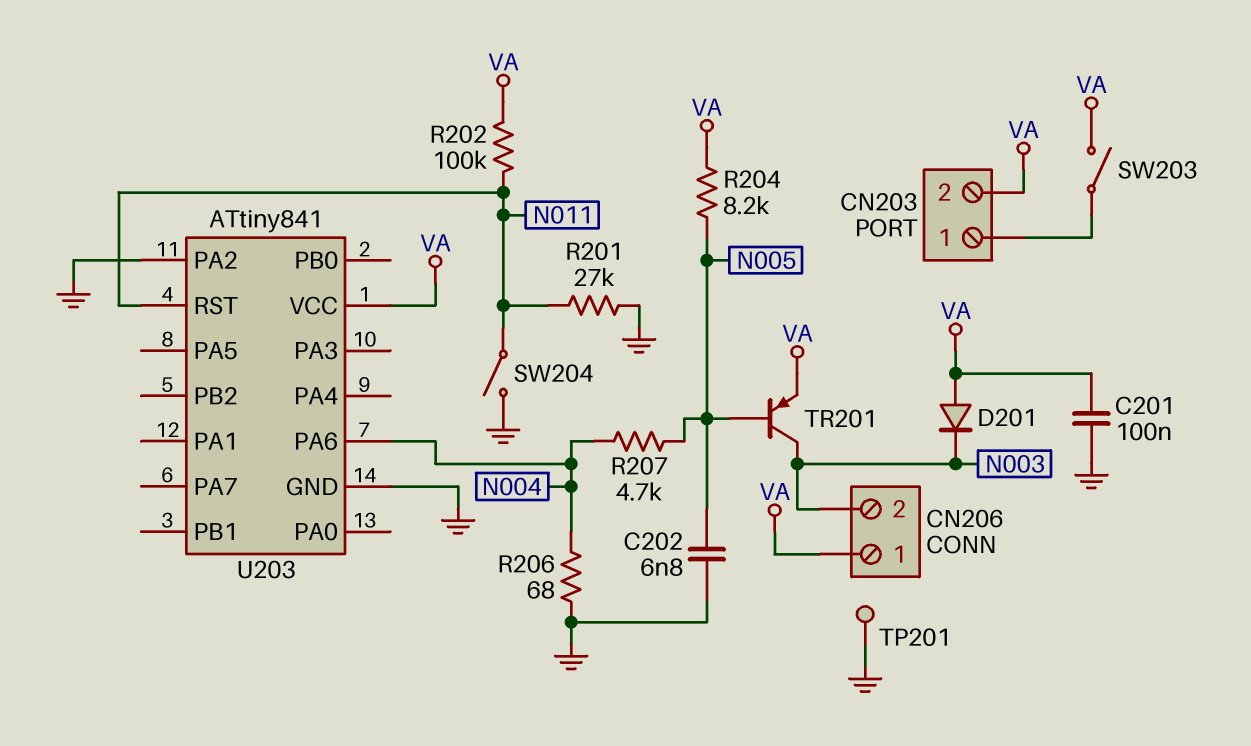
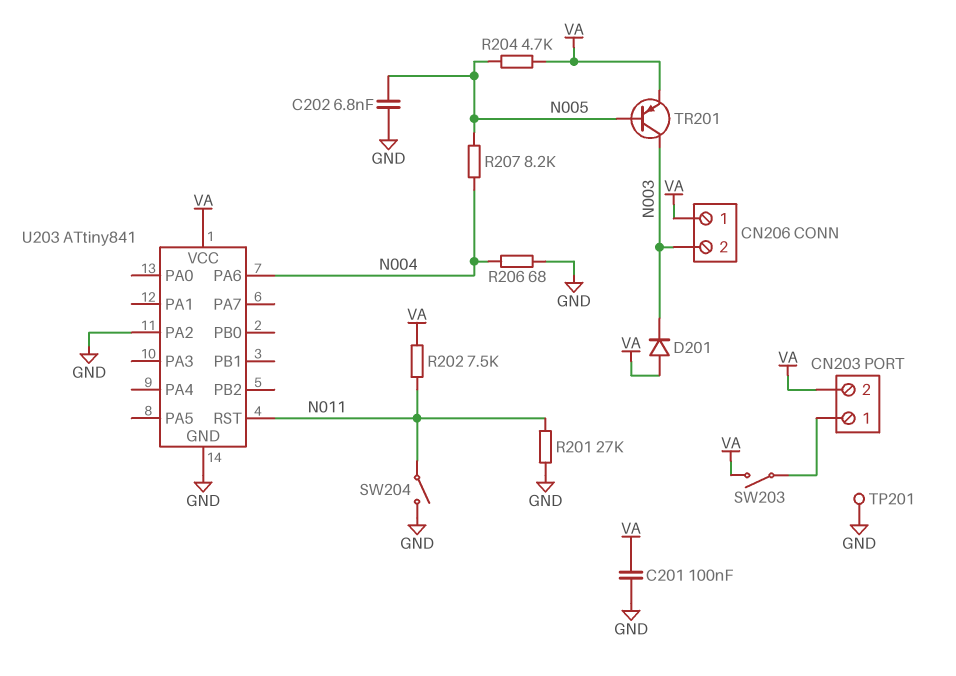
R202: 100k (N011, VA) -> 7.5k (N011, VA)
R204: 8.2k (N005, VA) -> 4.7k (N005, VA)
R207: 4.7k (N004, N005) -> 8.2k (N004, N005)

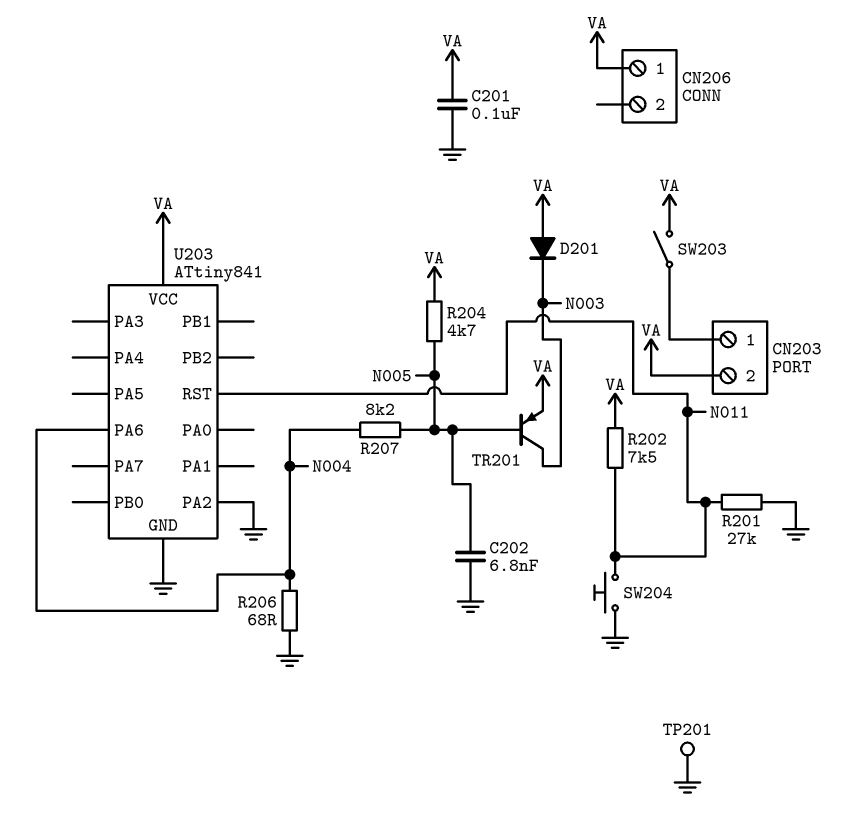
CN206 pin 2: N003 -> none
SW204: switch (GND, N011) -> button (GND, N011)

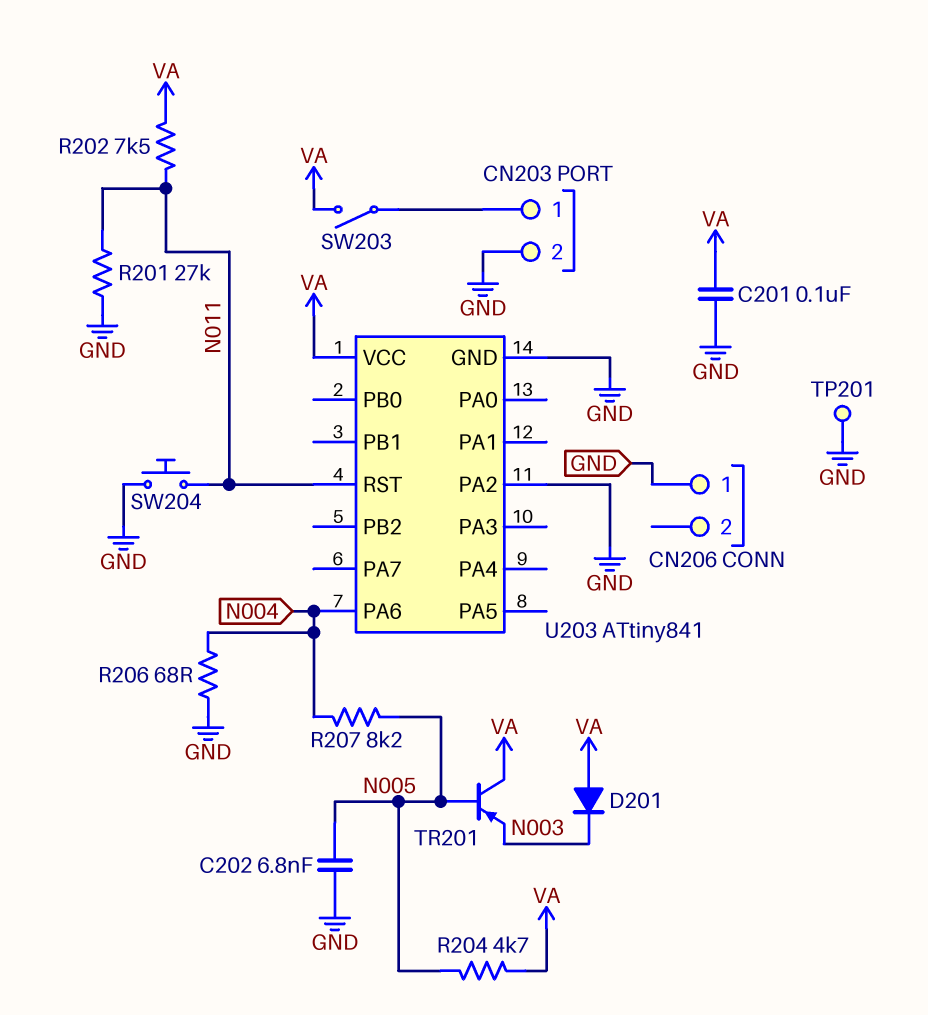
CN203 pin 2: VA -> GND
CN206 pin 1: VA -> GND
TR201: PNP (B N005, C N003, E VA) -> PNP (B N005, C VA, E N003)

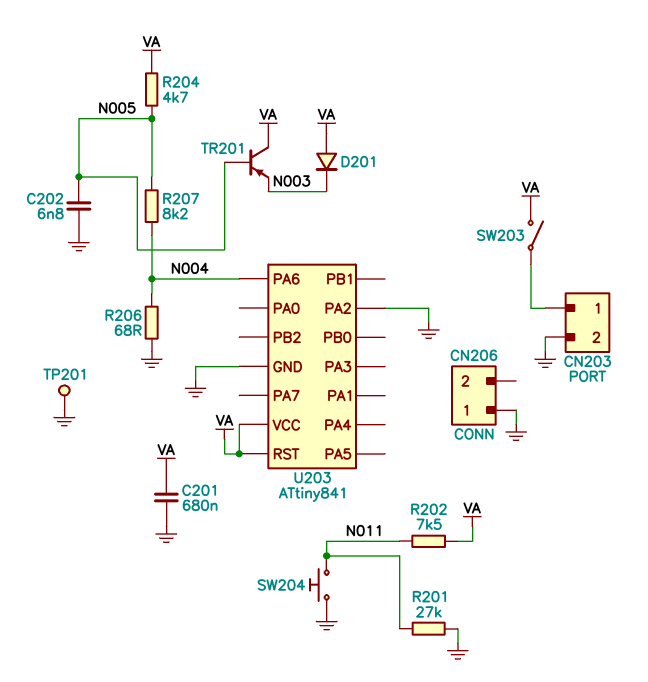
C201: 100nF (GND, VA) -> 680nF (GND, VA)
U203 pin RST: N011 -> VA

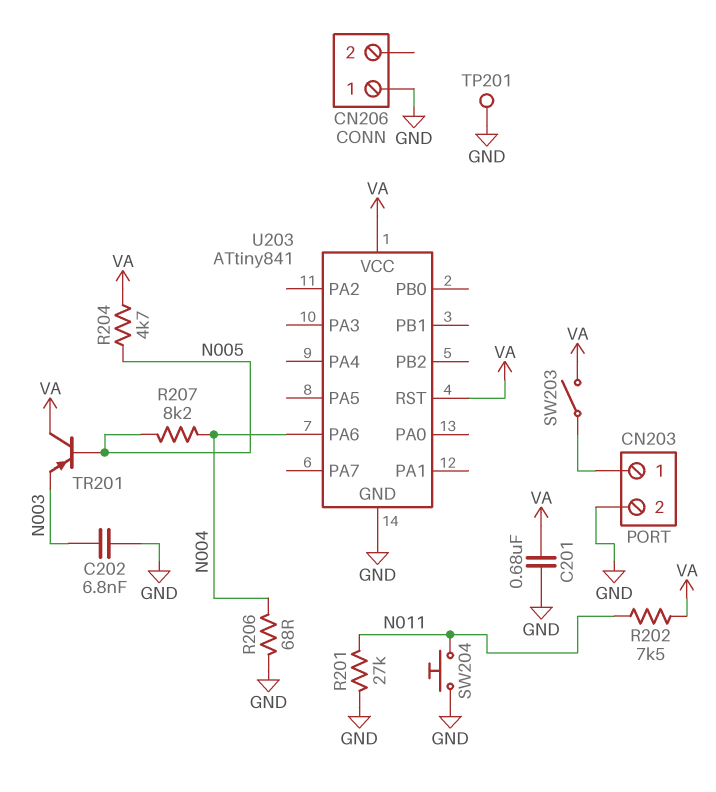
C202: 6.8nF (GND, N005) -> 6.8nF (GND, N003)
D201: diode (A VA, K N003) -> none
U203 pin PA2: GND -> none

